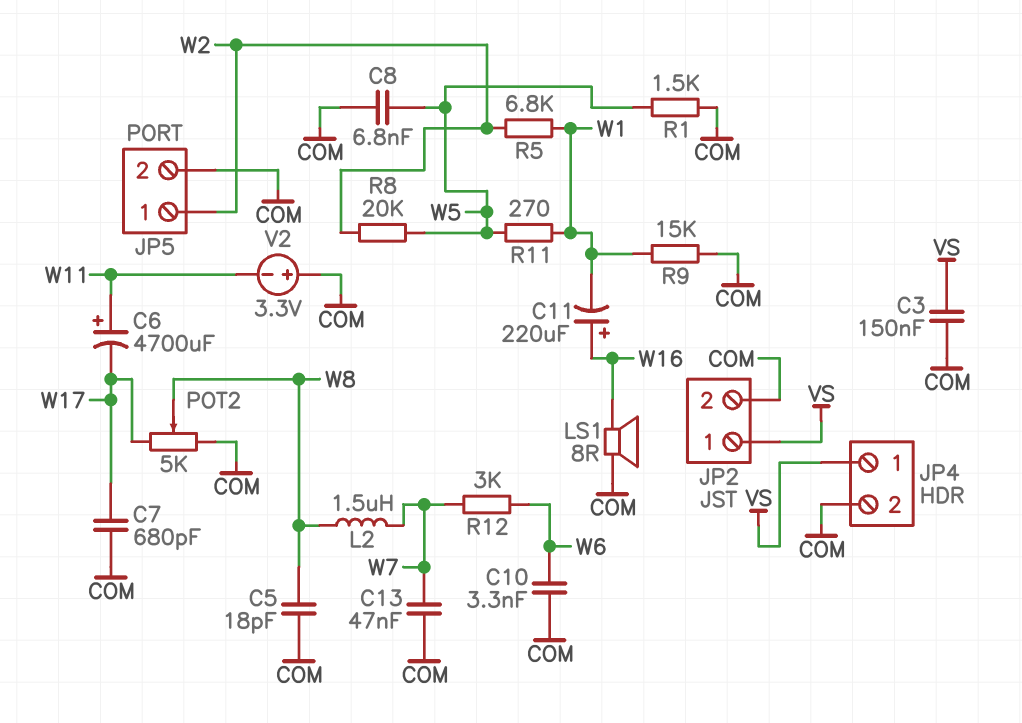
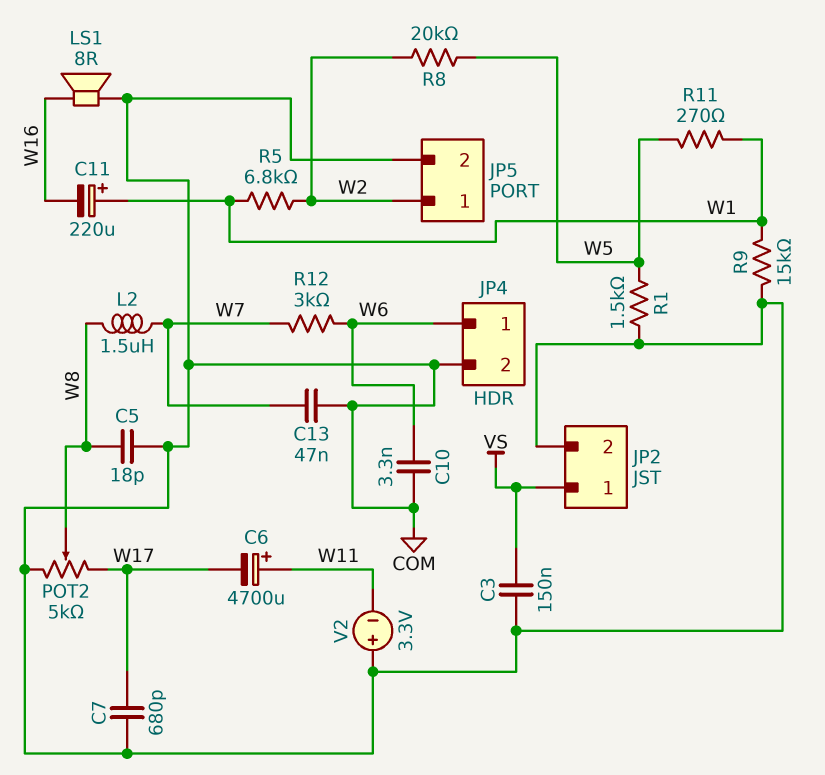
C8: 6.8nF (COM, W5) -> none
C11: 220uF (plus W16, minus W1) -> 220uF (plus W1, minus W16)
JP4 pin 1: VS -> W6

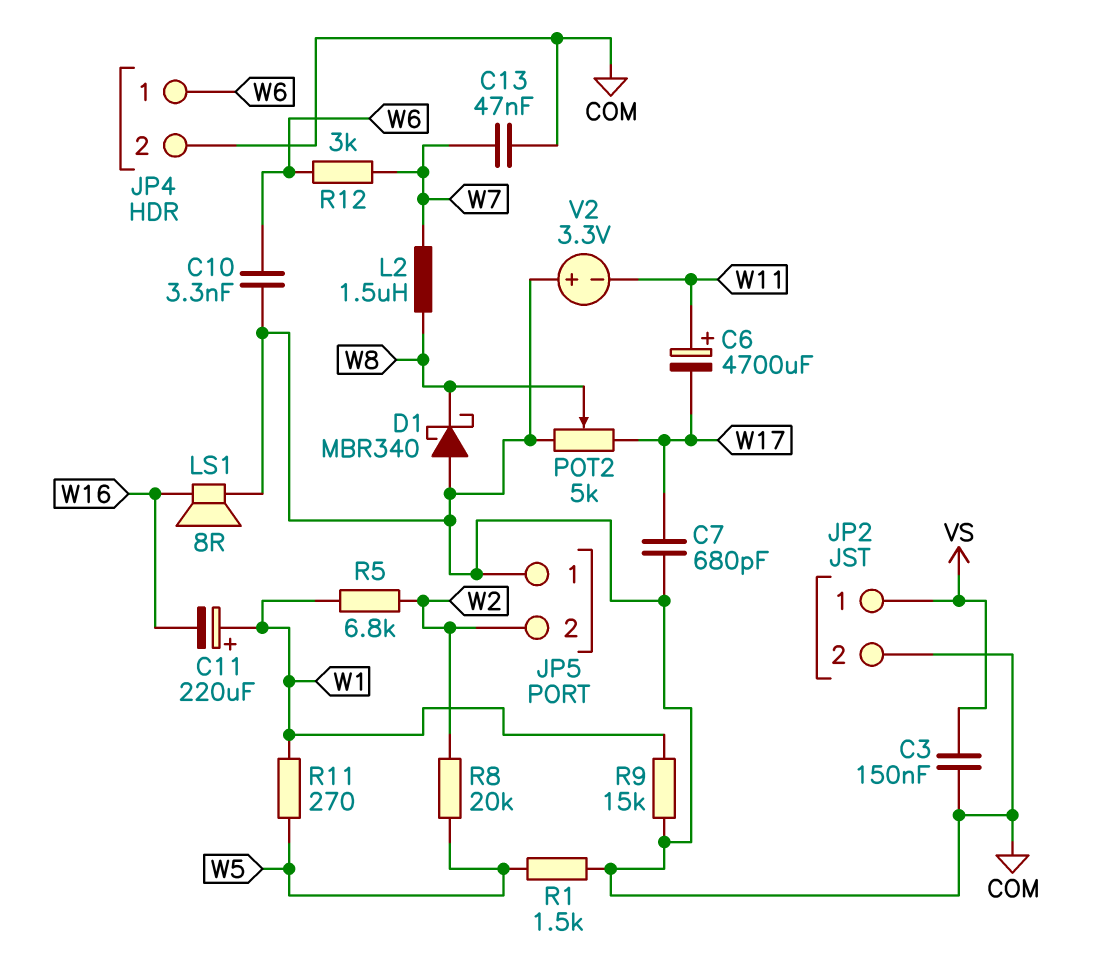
C5: 18pF (COM, W8) -> none
D1: none -> schottky MBR340 (A COM, K W8)
JP5 pin 1: W2 -> COM
JP5 pin 2: COM -> W2

